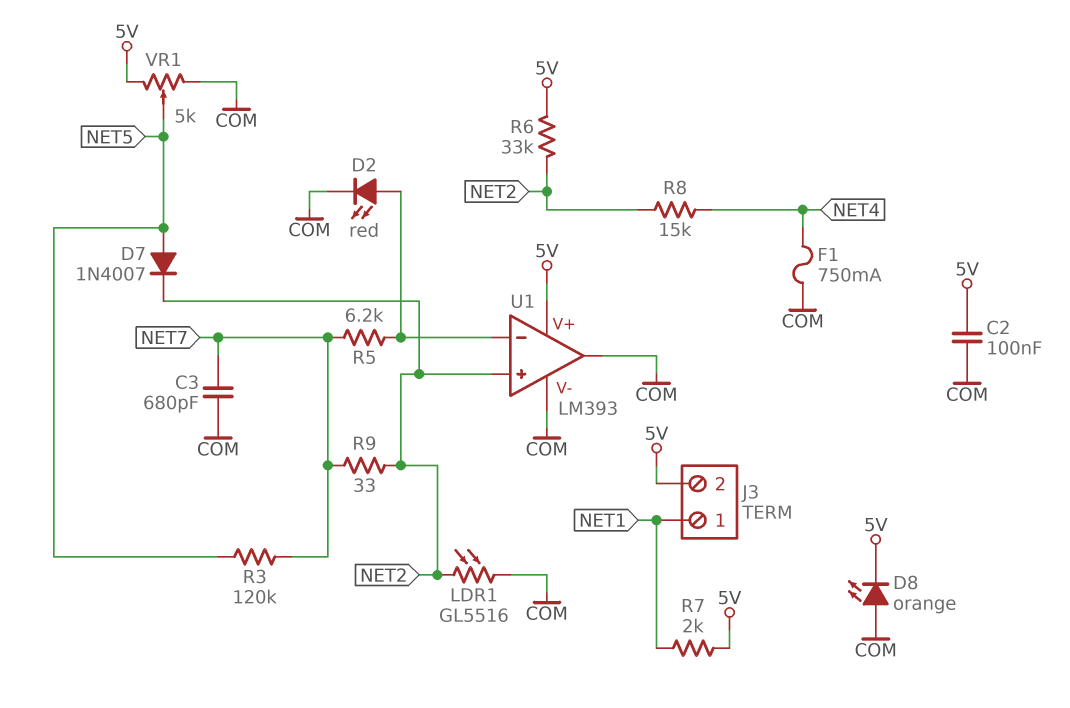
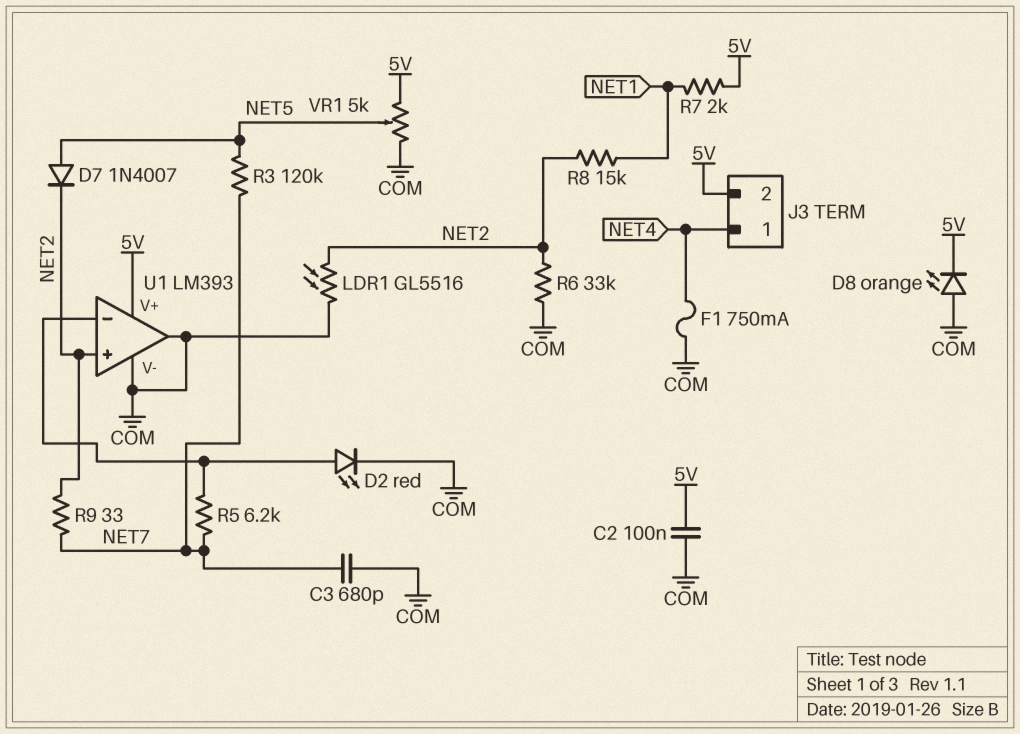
J3 pin 1: NET1 -> NET4
R6: 33k (5V, NET2) -> 33k (COM, NET2)
R8: 15k (NET2, NET4) -> 15k (NET1, NET2)

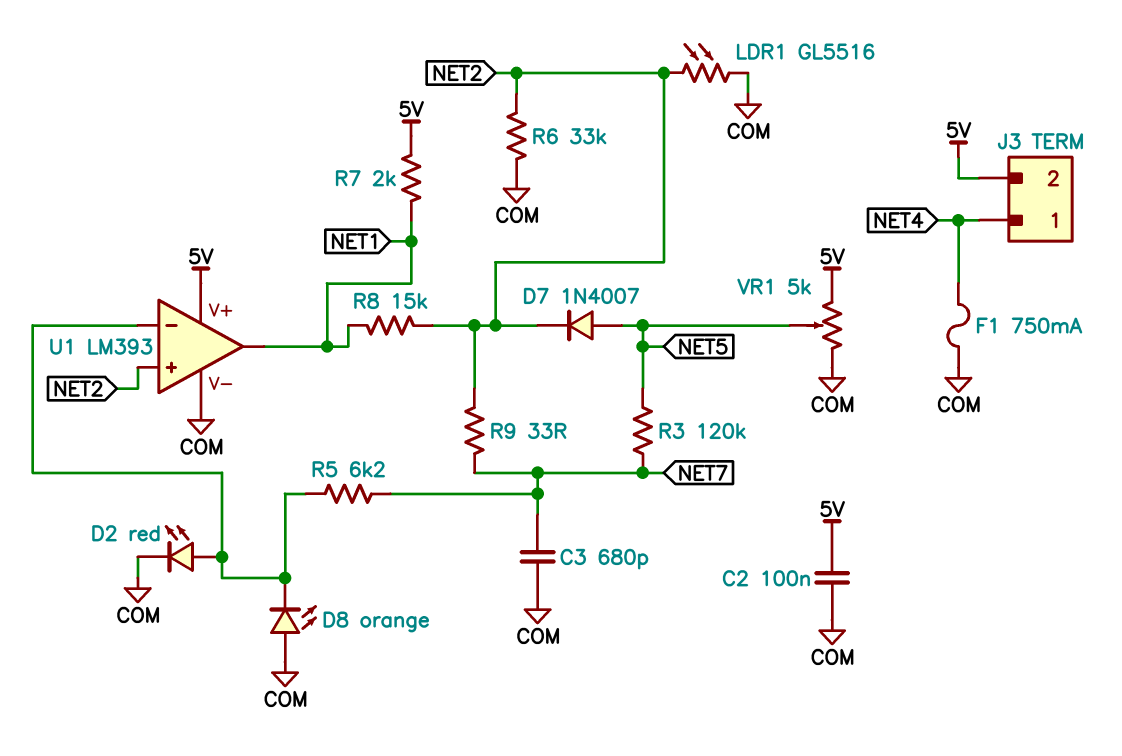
D8: LED orange (A COM, K 5V) -> LED orange (A COM, K U1/in-)
U1 pin out: COM -> NET1

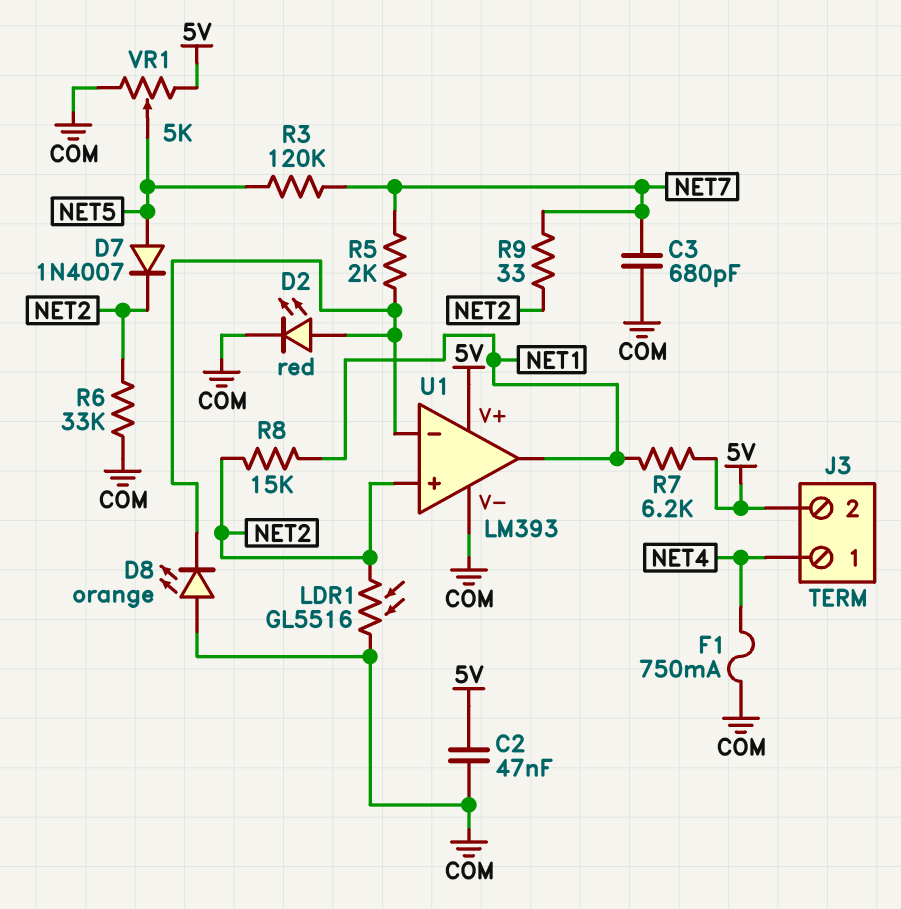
C2: 100nF (5V, COM) -> 47nF (5V, COM)
R5: 6.2k (NET7, U1/in-) -> 2k (NET7, U1/in-)
R7: 2k (5V, NET1) -> 6.2k (5V, NET1)

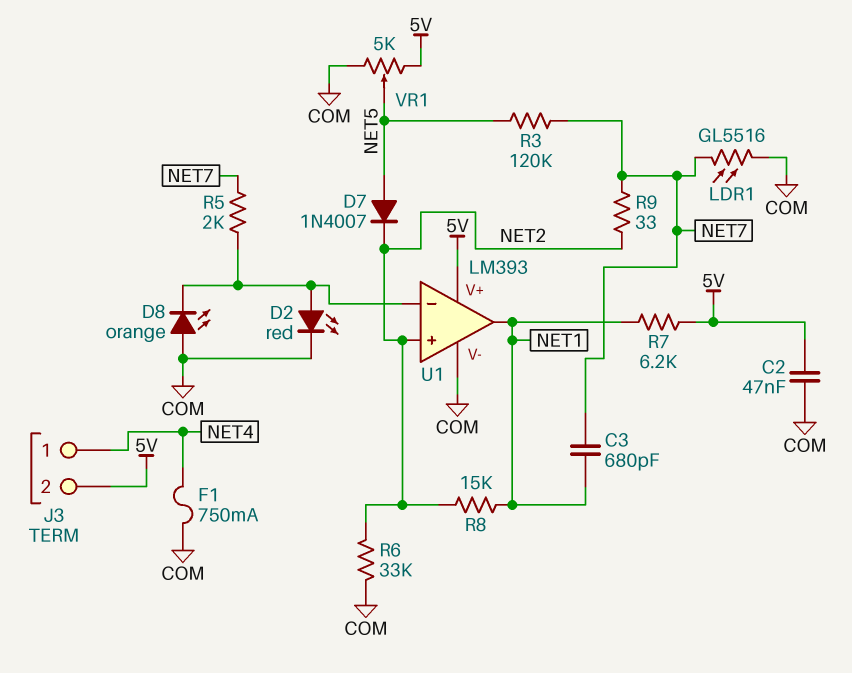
C3: 680pF (COM, NET7) -> 680pF (NET1, NET7)
LDR1: GL5516 (COM, NET2) -> GL5516 (COM, NET7)

